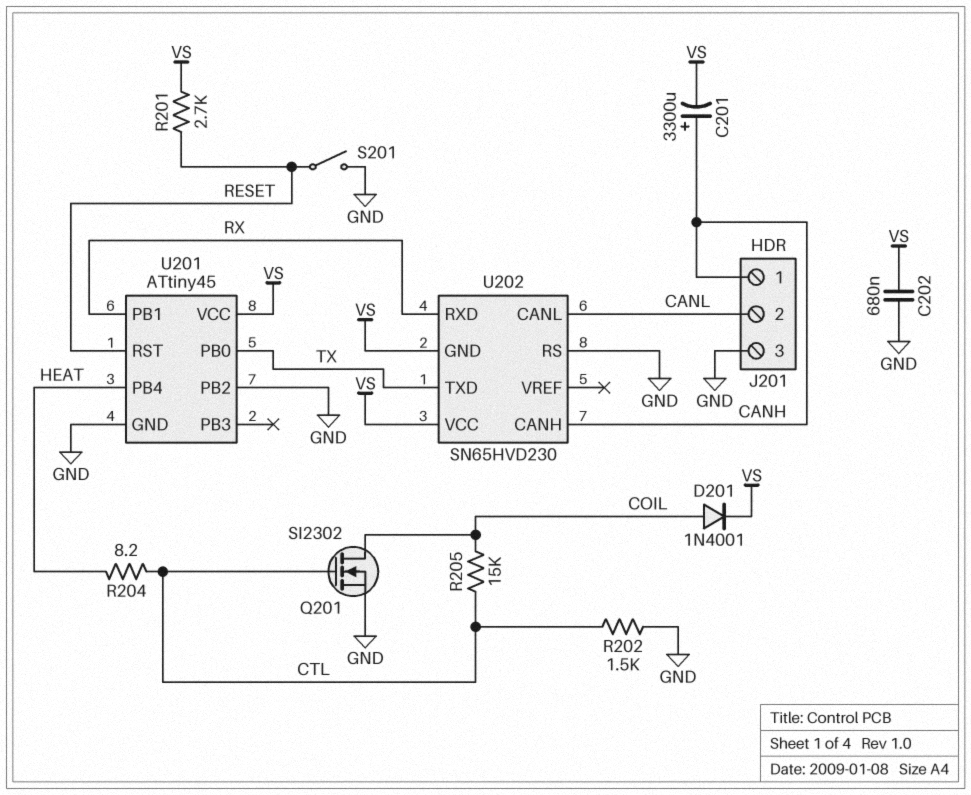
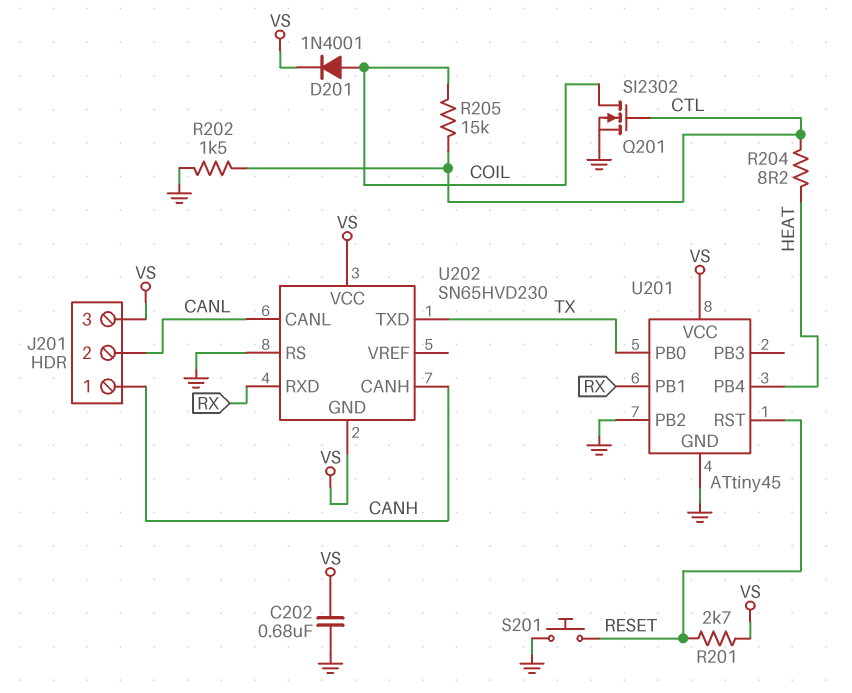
C201: 3300uF (plus CANH, minus VS) -> none
J201 pin 3: GND -> VS
S201: switch (GND, RESET) -> button (GND, RESET)

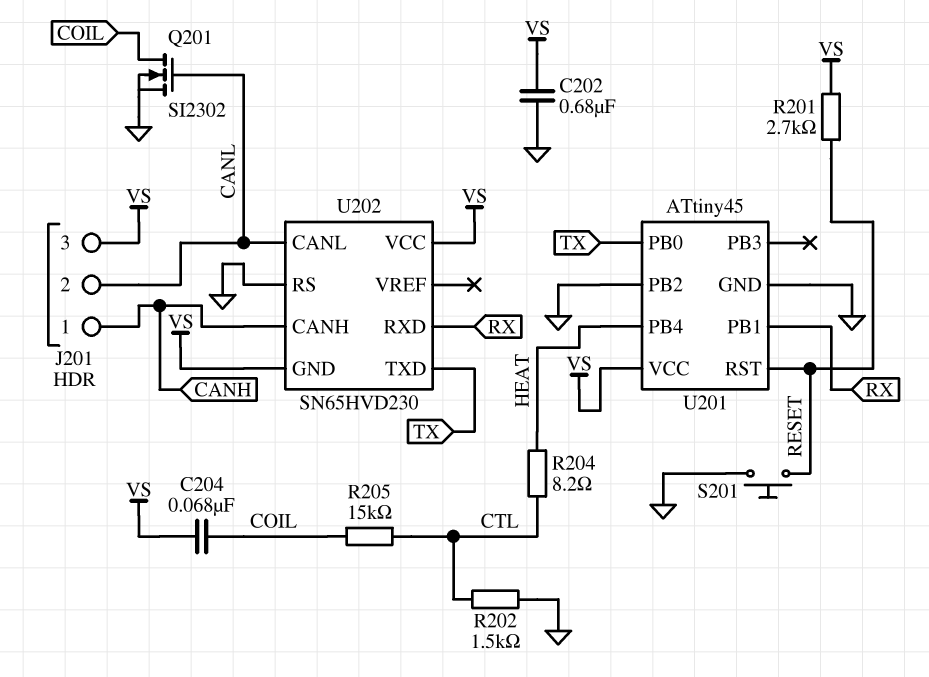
C204: none -> 68nF (COIL, VS)
D201: diode 1N4001 (A COIL, K VS) -> none
Q201: NMOS SI2302 (G CTL, D COIL, S GND) -> NMOS SI2302 (G CANL, D COIL, S GND)

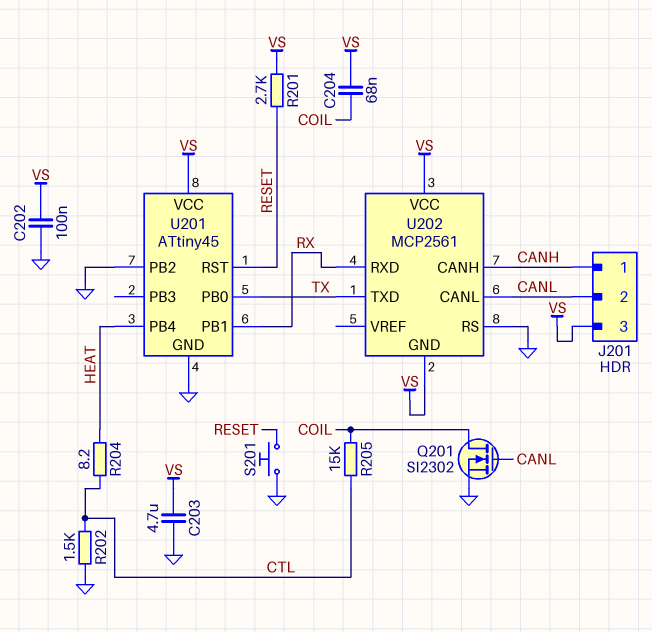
C202: 680nF (GND, VS) -> 100nF (GND, VS)
C203: none -> 4.7uF (GND, VS)
U202: SN65HVD230 -> MCP2561

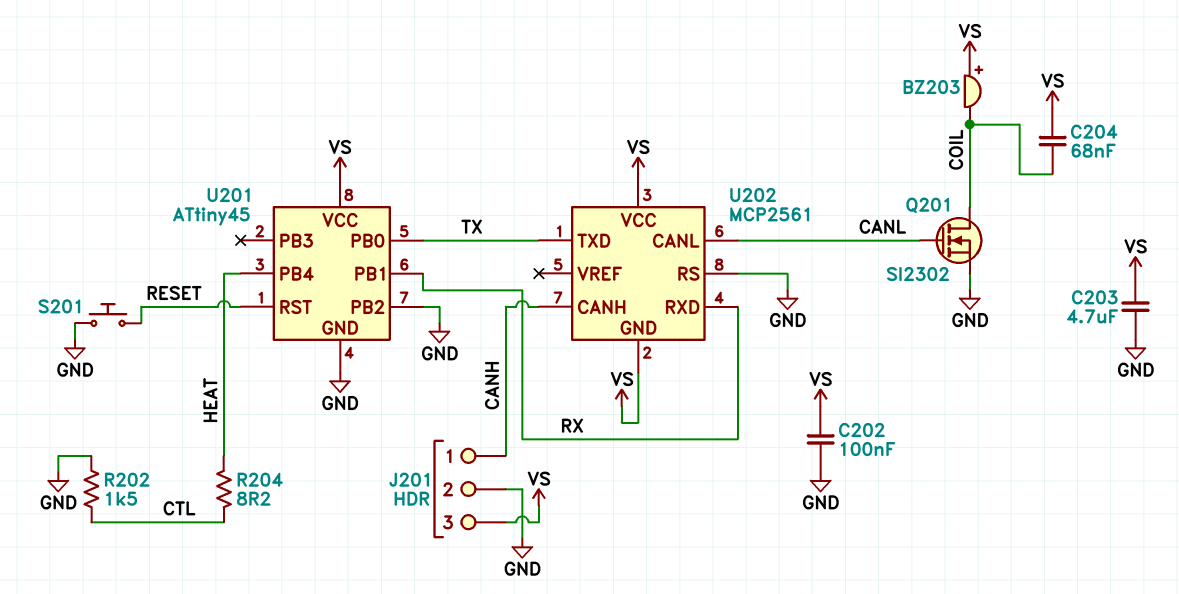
BZ203: none -> buzzer (plus VS, minus COIL)
J201 pin 2: CANL -> GND
R201: 2.7k (RESET, VS) -> none
R205: 15k (COIL, CTL) -> none

